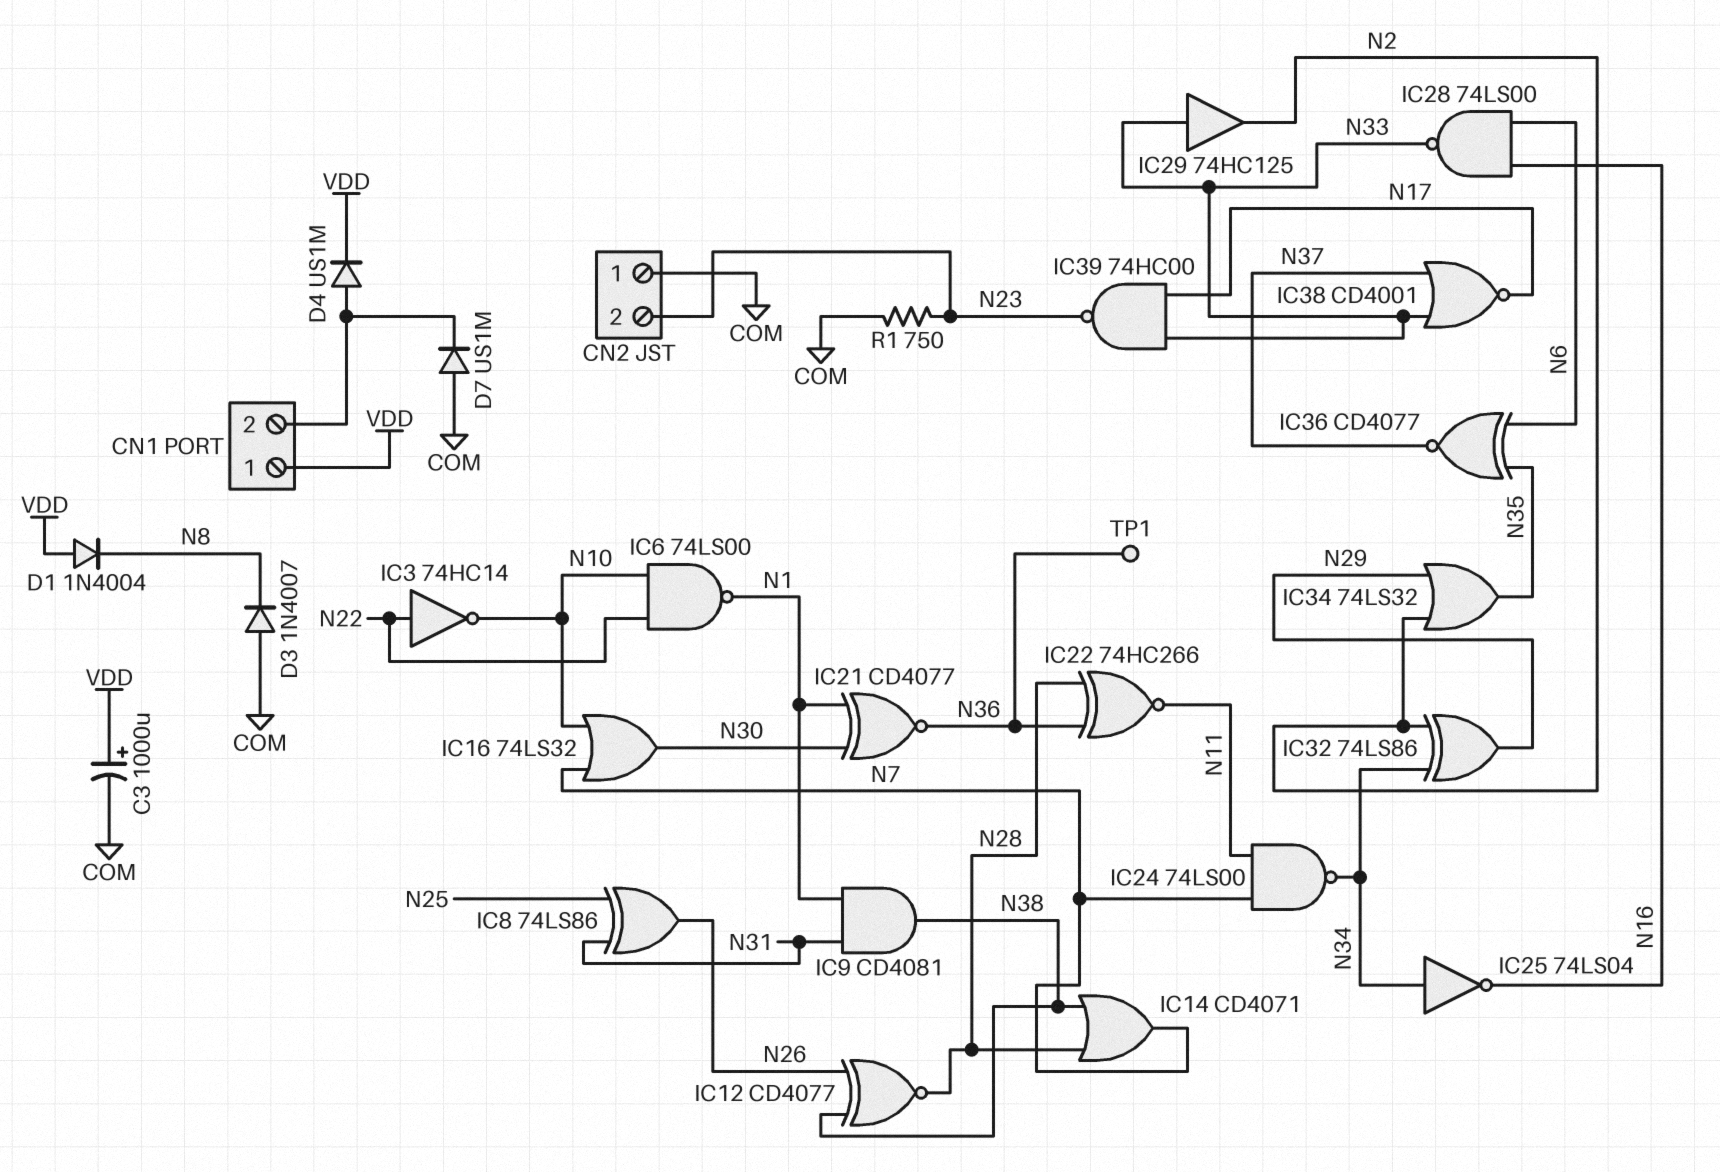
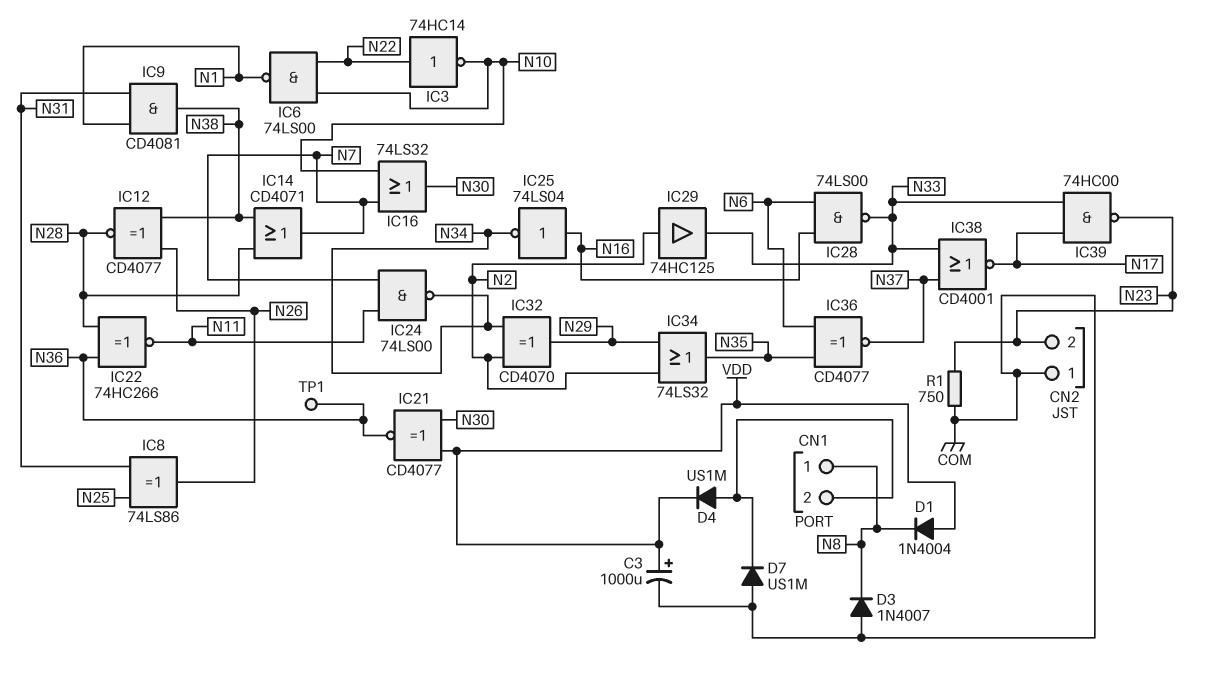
CN1 pin 1: VDD -> N8
IC21: XNOR CD4077 (in N1, in N30, out N36) -> XNOR CD4077 (in N30, in VDD, out N36)
IC25: NOT 74LS04 (in N34, out N16) -> NOT 74LS04 (in N16, out N34)
IC29: buffer 74HC125 (in N33, out N2) -> buffer 74HC125 (in N2, out N33)
IC32: XOR 74LS86 (in N2, in N34, out N29) -> XOR CD4070 (in N2, in N34, out N29)

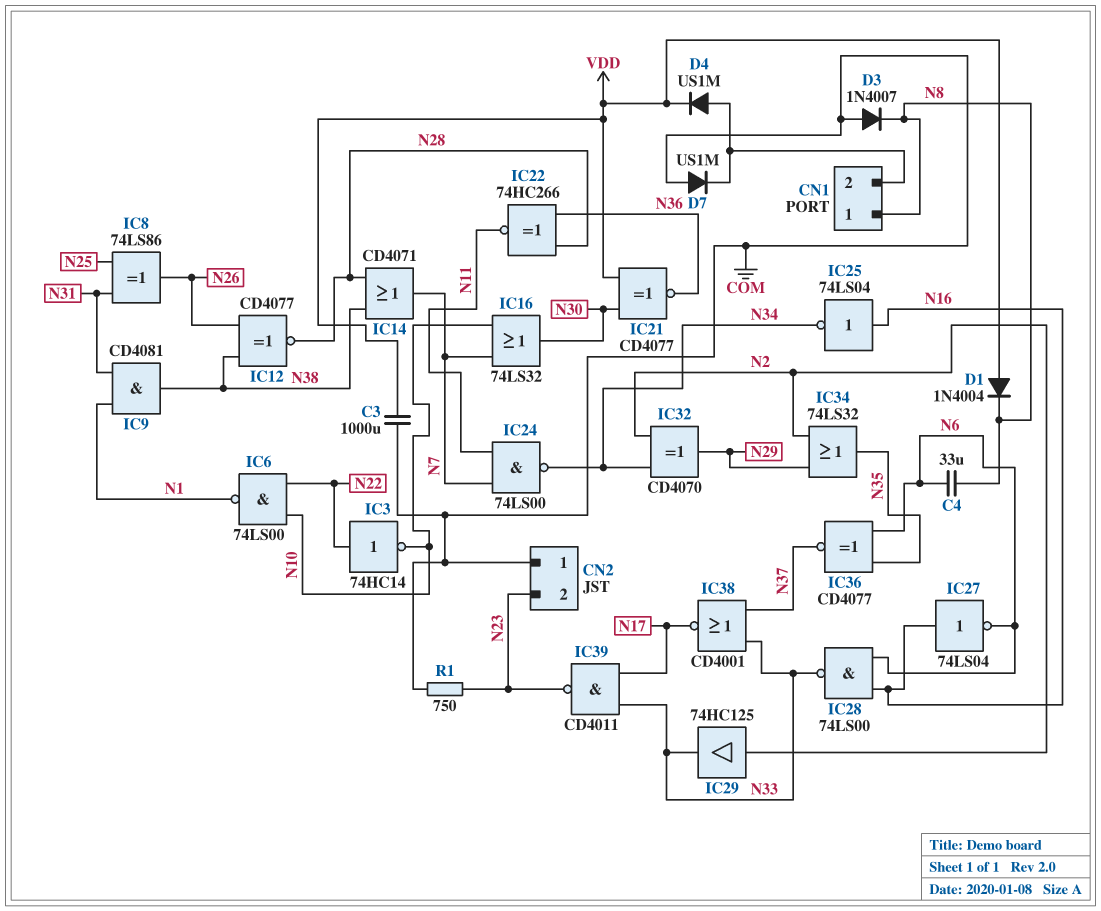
C3: 1000uF (plus VDD, minus COM) -> 1000uF (COM, VDD)
C4: none -> 33uF (N6, N8)
IC27: none -> NOT 74LS04 (in N16, out N6)
IC39: NAND 74HC00 (in N17, in N33, out N23) -> NAND CD4011 (in N17, in N33, out N23)
TP1: test point (N36) -> none

